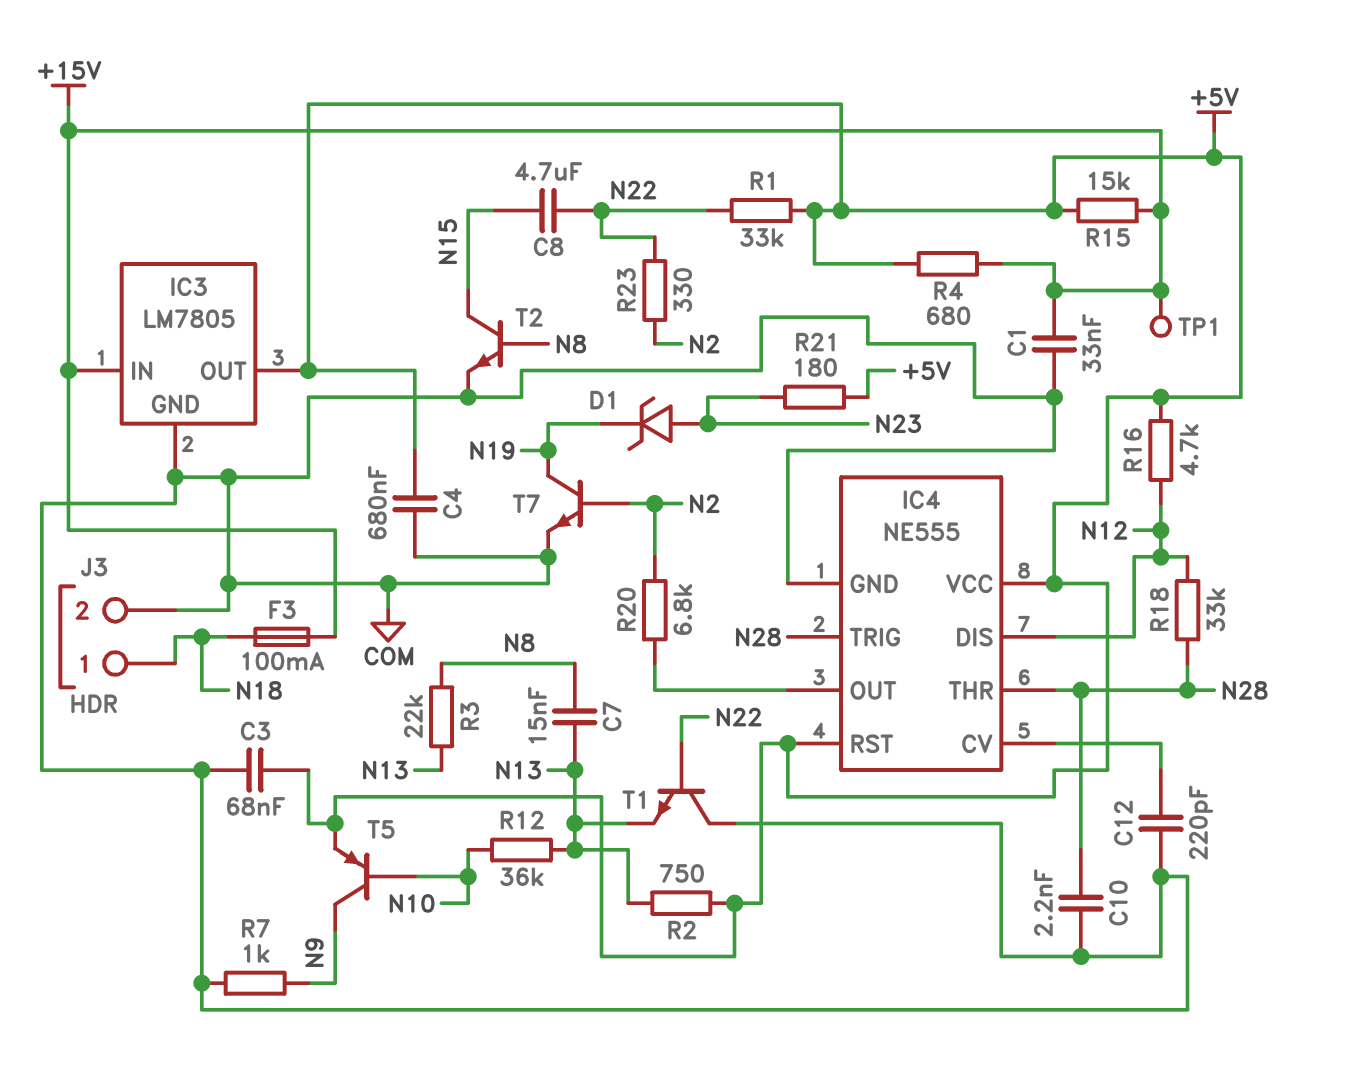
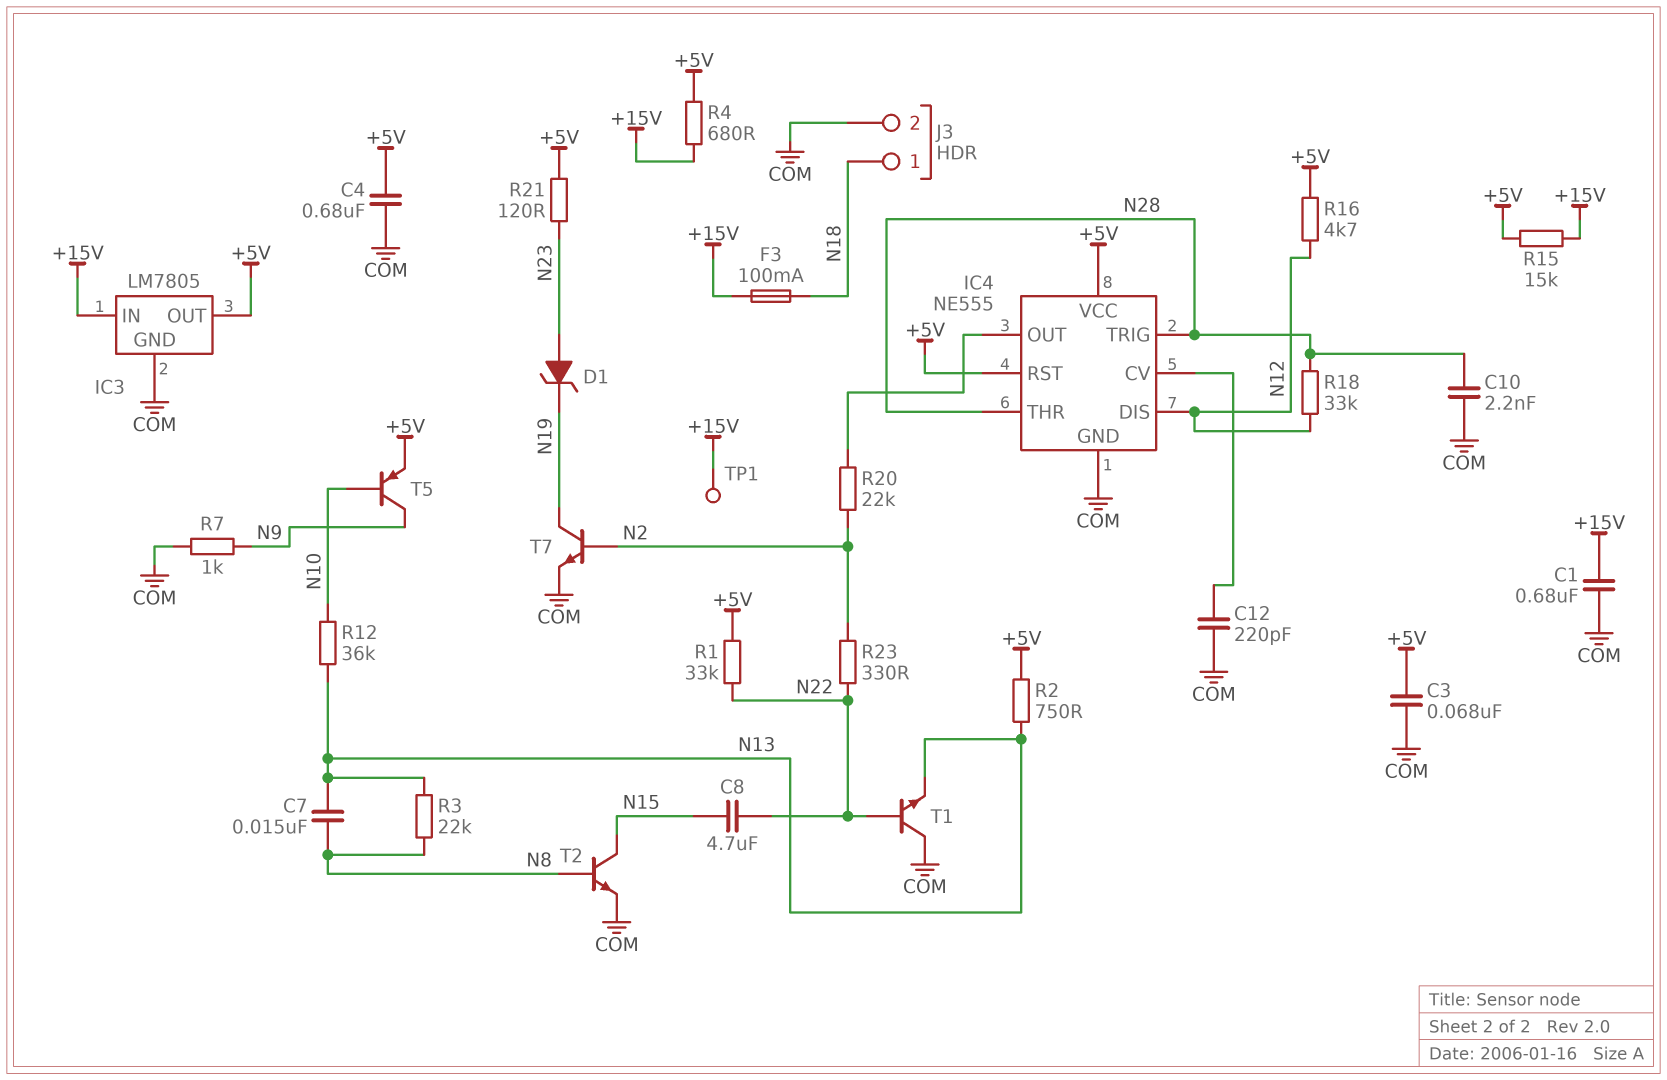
C1: 33nF (+15V, COM) -> 680nF (+15V, COM)
R20: 6.8k (IC4/OUT, N2) -> 22k (IC4/OUT, N2)
R21: 180 (+5V, N23) -> 120 (+5V, N23)

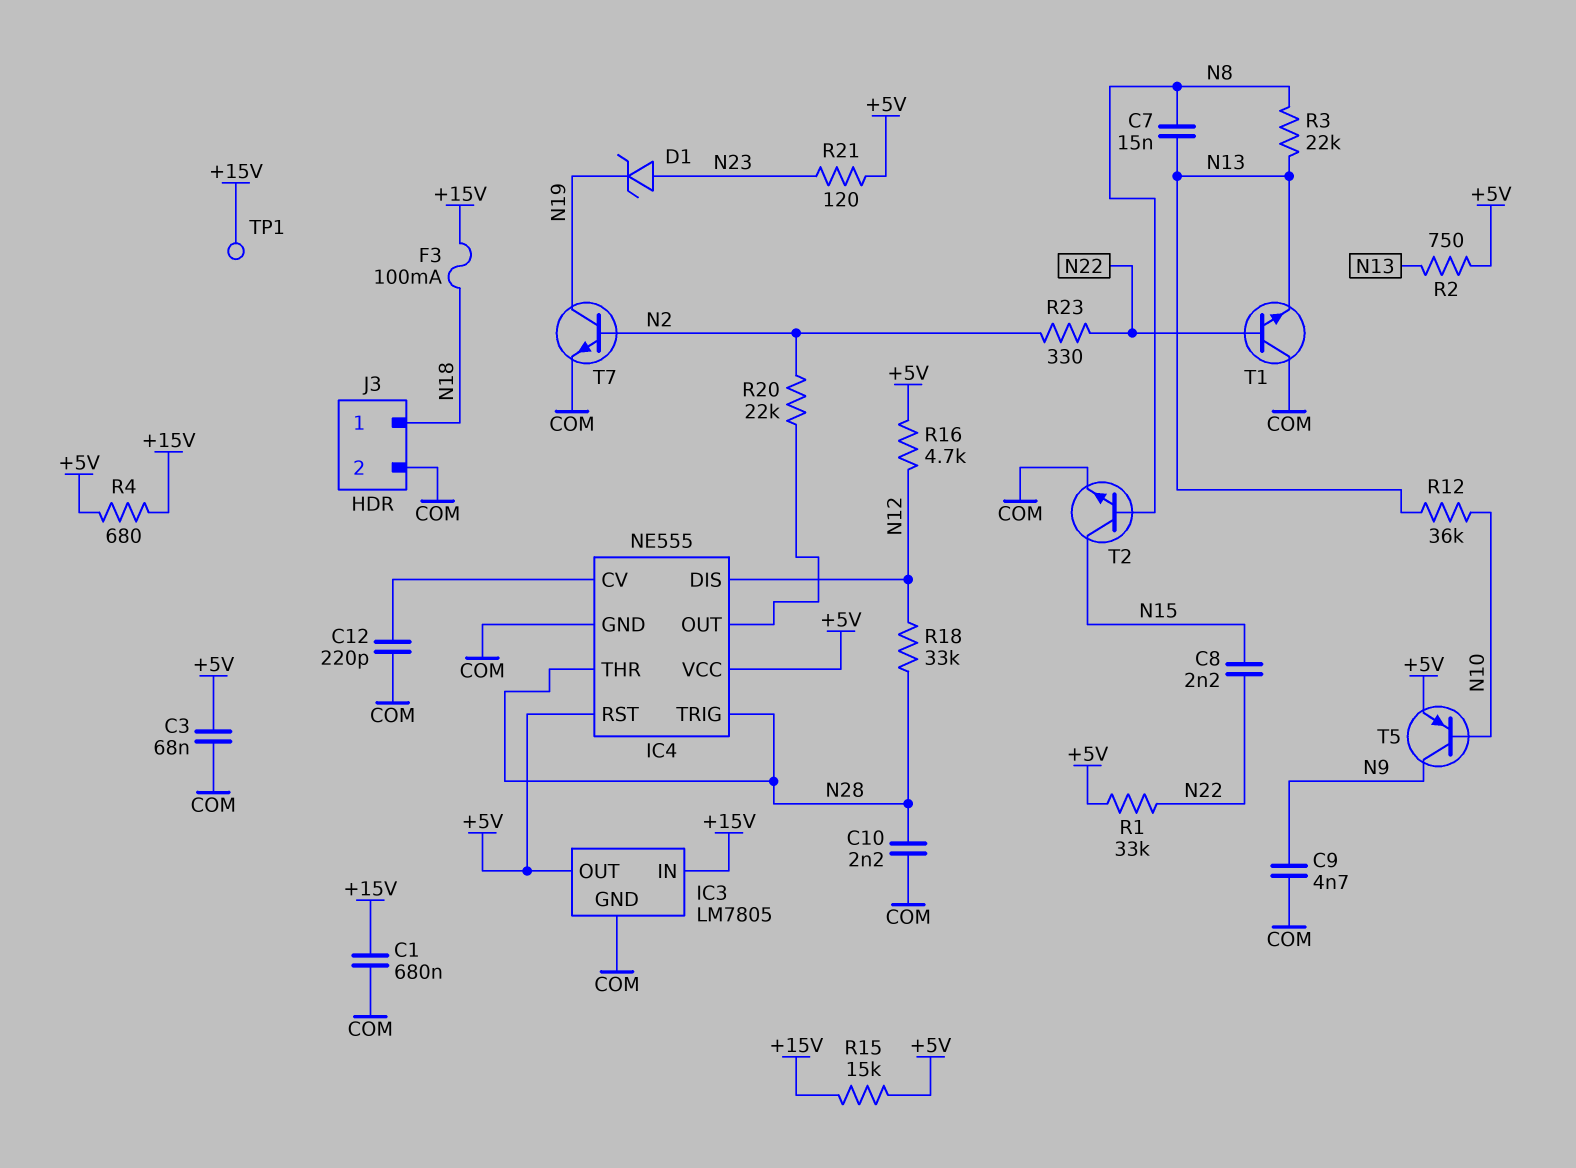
C4: 680nF (+5V, COM) -> none
C8: 4.7uF (N15, N22) -> 2.2nF (N15, N22)
C9: none -> 4.7nF (COM, N9)
R7: 1k (COM, N9) -> none

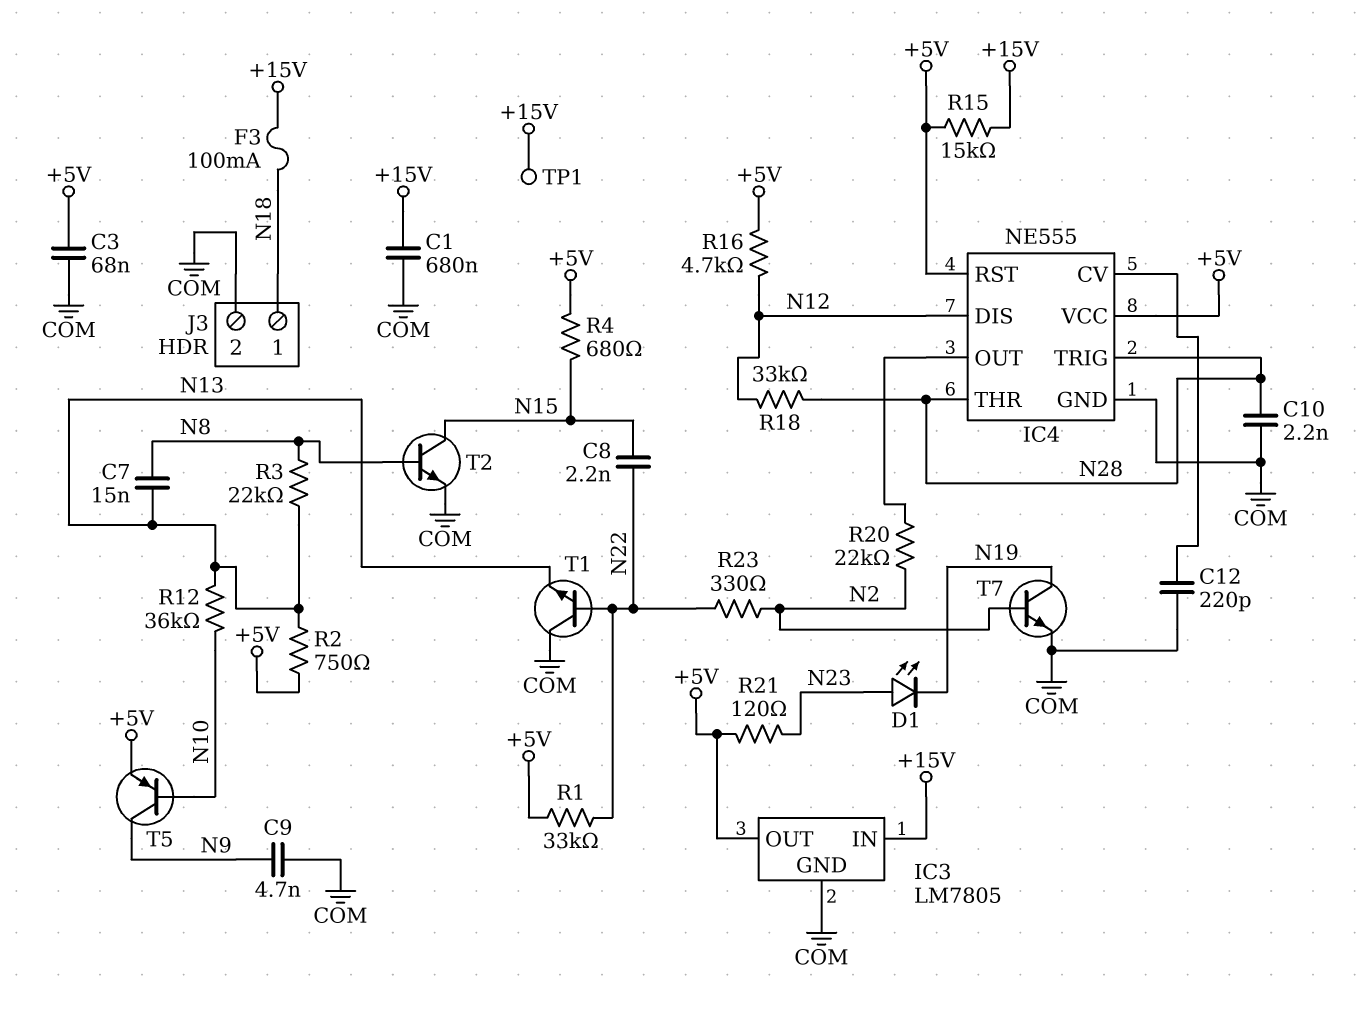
D1: zener (A N23, K N19) -> LED (A N23, K N19)
R4: 680 (+5V, +15V) -> 680 (+5V, N15)

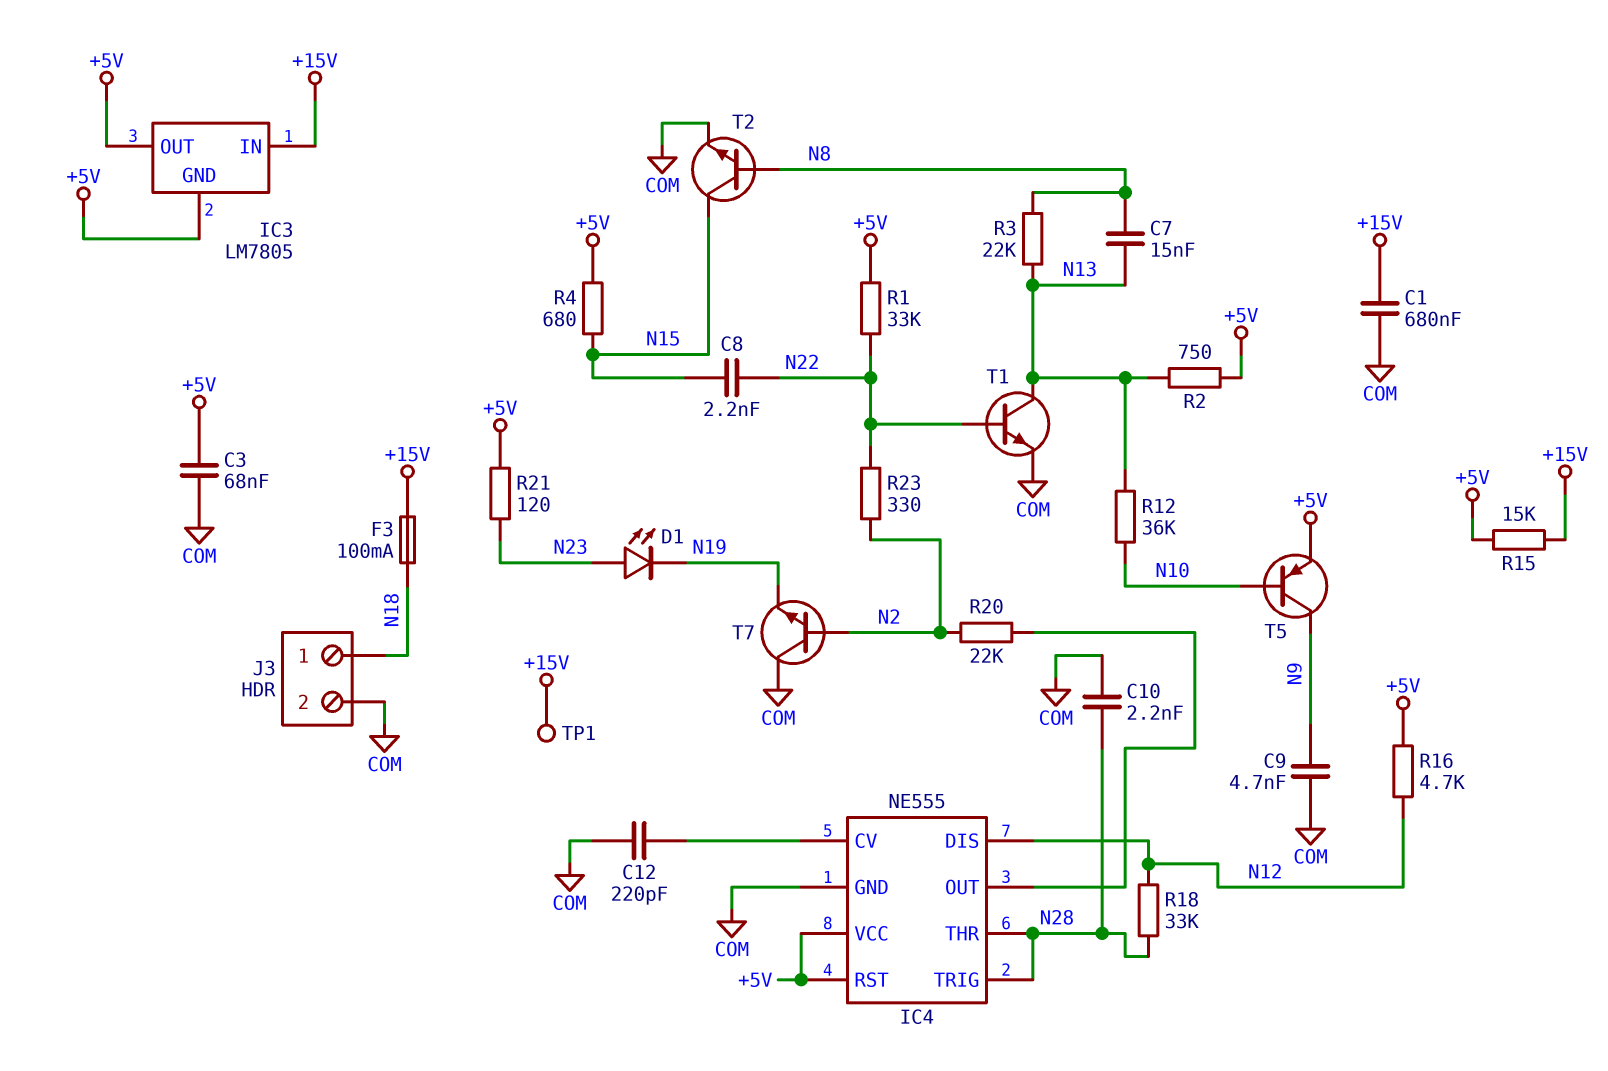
IC3 pin GND: COM -> +5V
T1: NPN (B N22, C COM, E N13) -> NPN (B N22, C N13, E COM)
T7: NPN (B N2, C N19, E COM) -> NPN (B N2, C COM, E N19)

